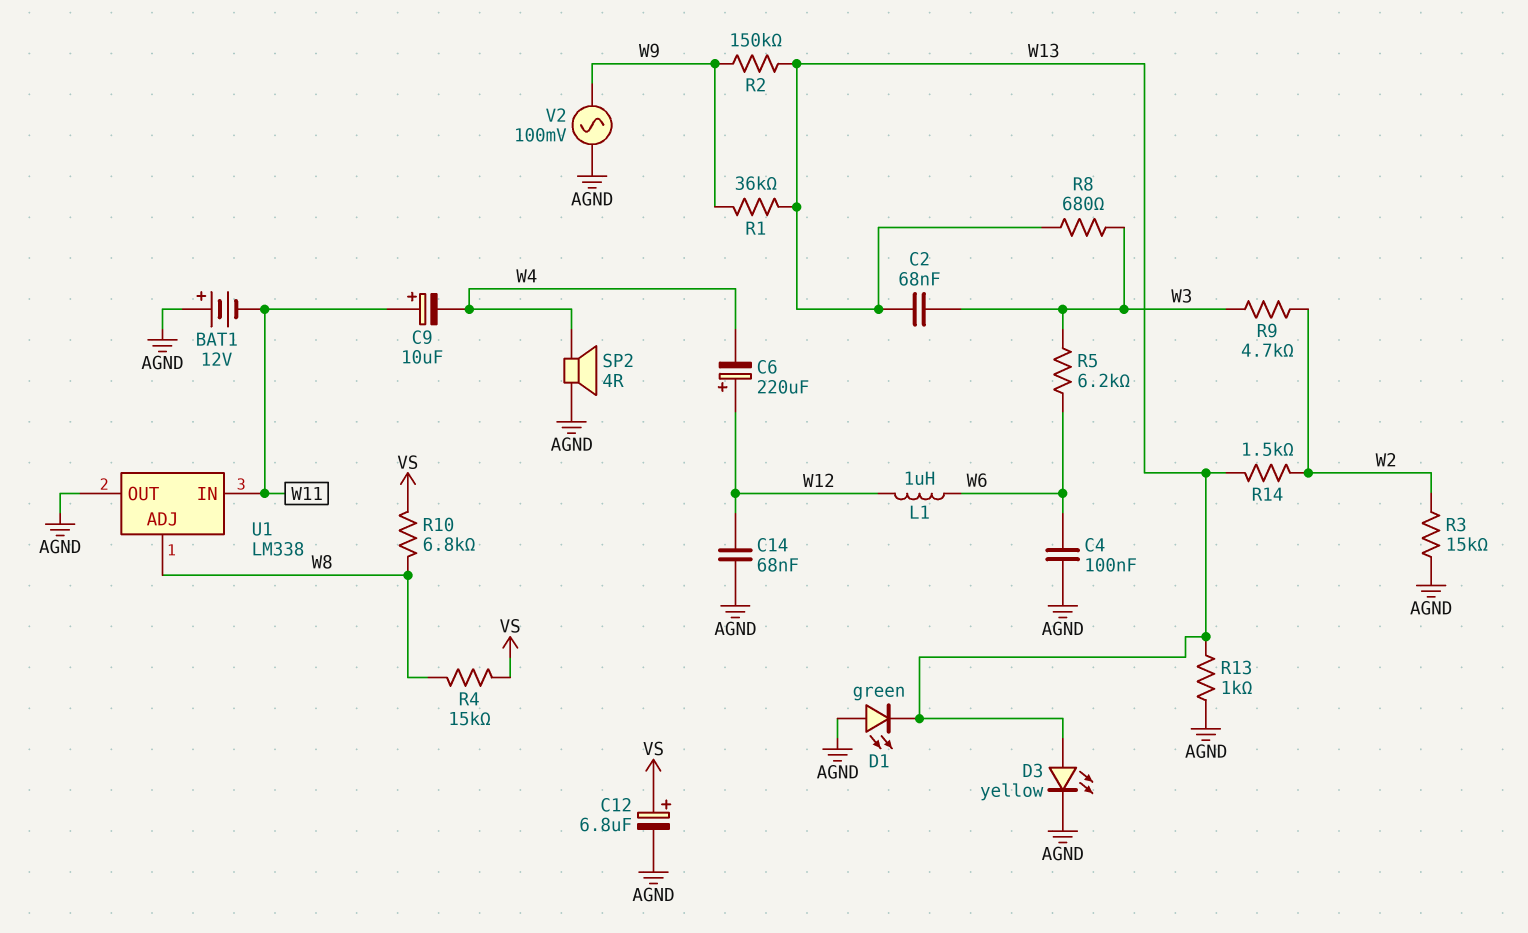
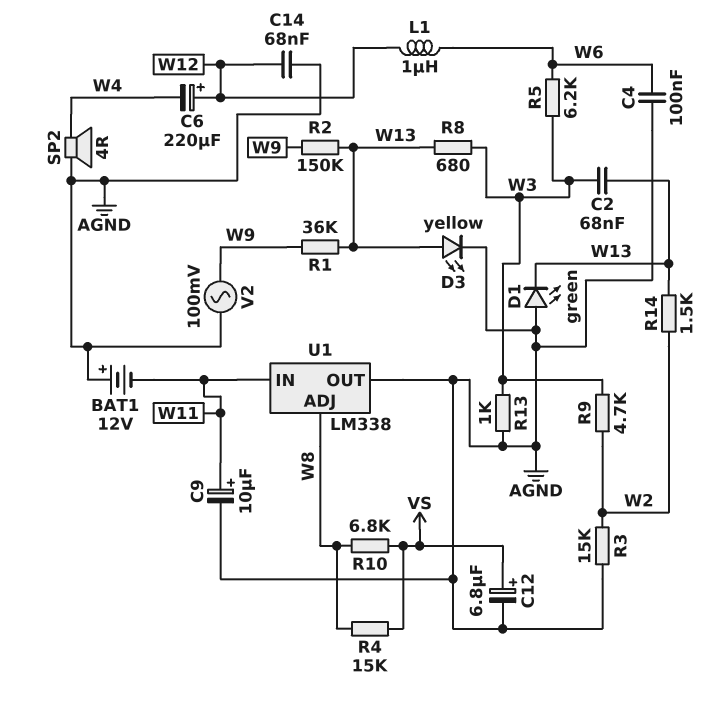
C9: 10uF (plus W11, minus W4) -> 10uF (plus W11, minus AGND)
R13: 1k (AGND, W13) -> 1k (AGND, W3)

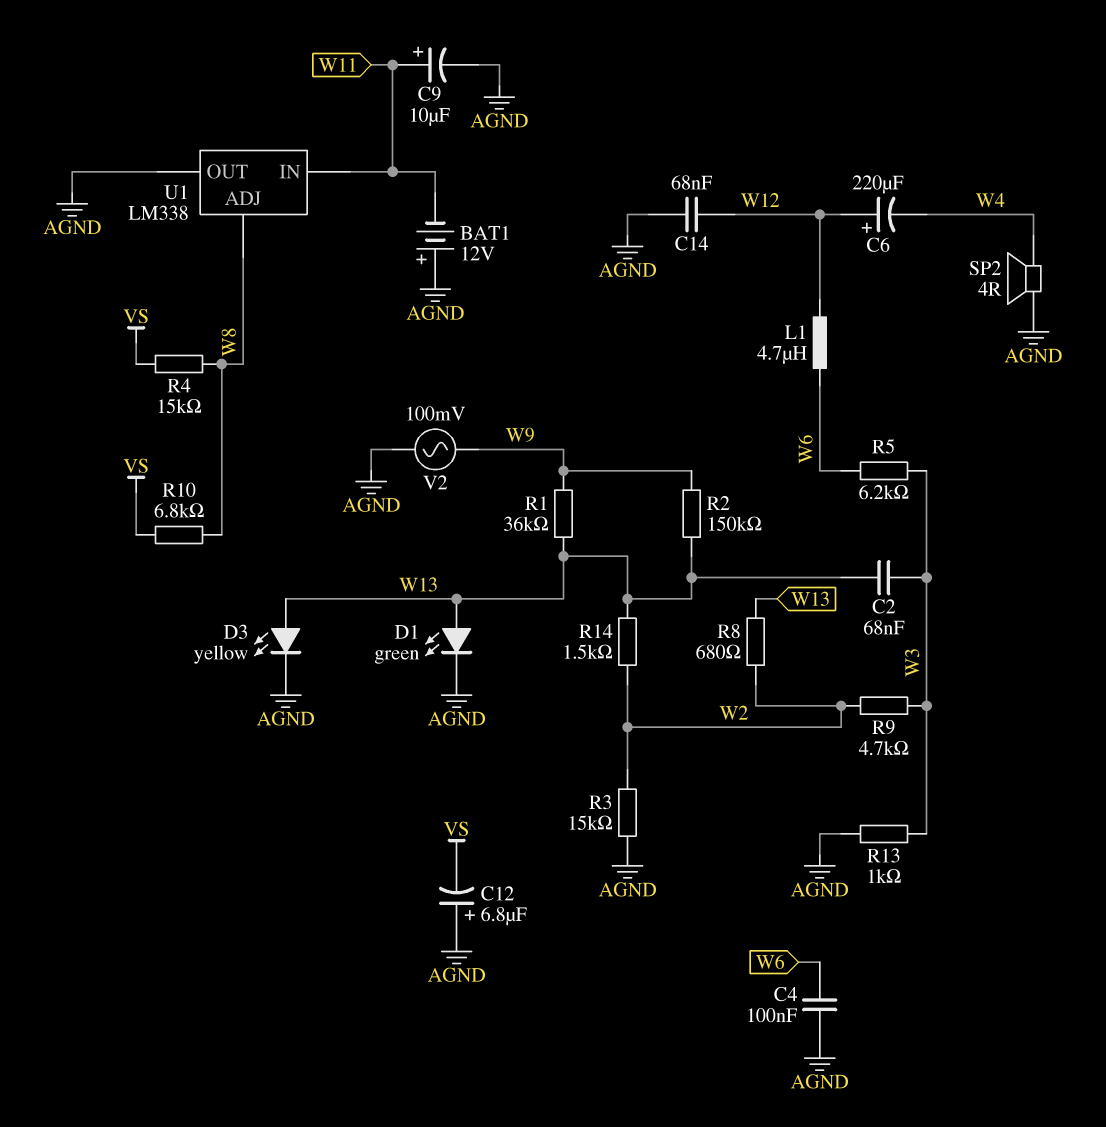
C12: 6.8uF (plus VS, minus AGND) -> 6.8uF (plus AGND, minus VS)
D1: LED green (A AGND, K W13) -> LED green (A W13, K AGND)
L1: 1uH (W6, W12) -> 4.7uH (W6, W12)
R8: 680 (W3, W13) -> 680 (W2, W13)

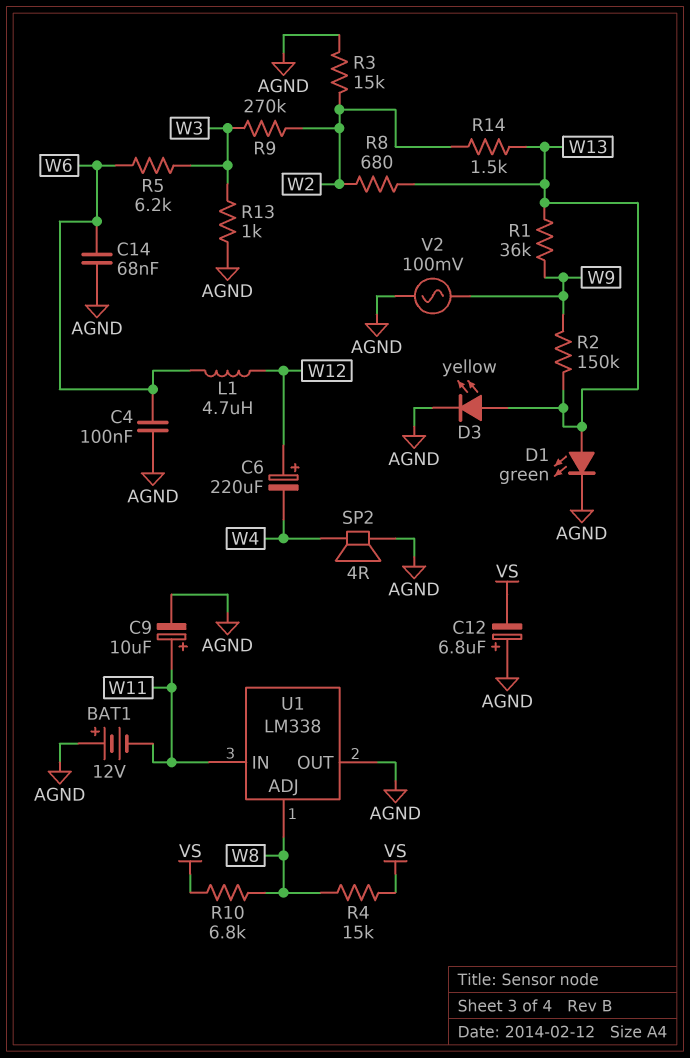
C2: 68nF (W3, W13) -> none
C14: 68nF (AGND, W12) -> 68nF (AGND, W6)
R9: 4.7k (W2, W3) -> 270k (W2, W3)

